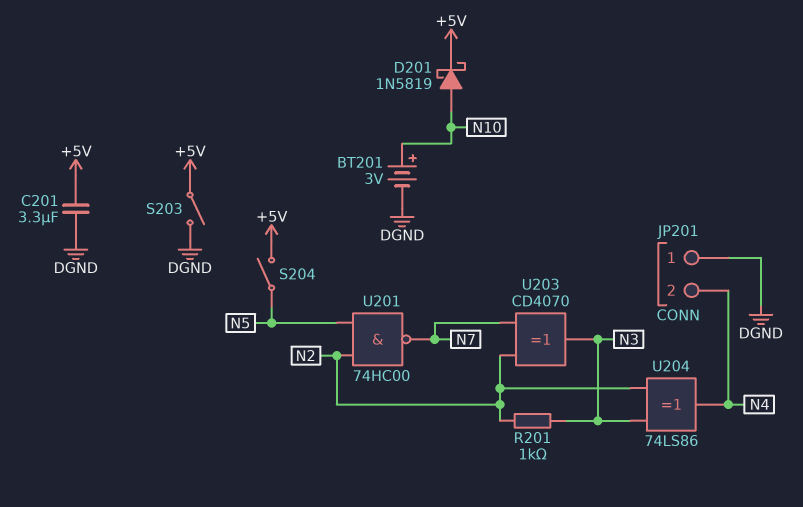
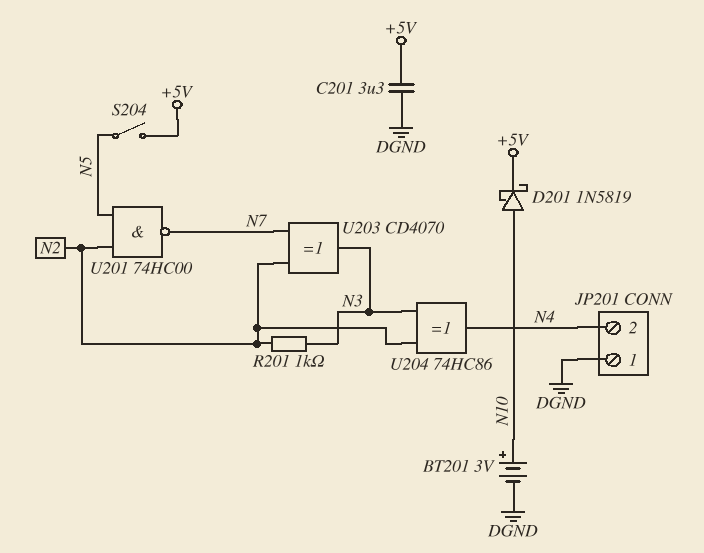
S203: switch (+5V, DGND) -> none
U204: XOR 74LS86 (in N2, in N3, out N4) -> XOR 74HC86 (in N2, in N3, out N4)

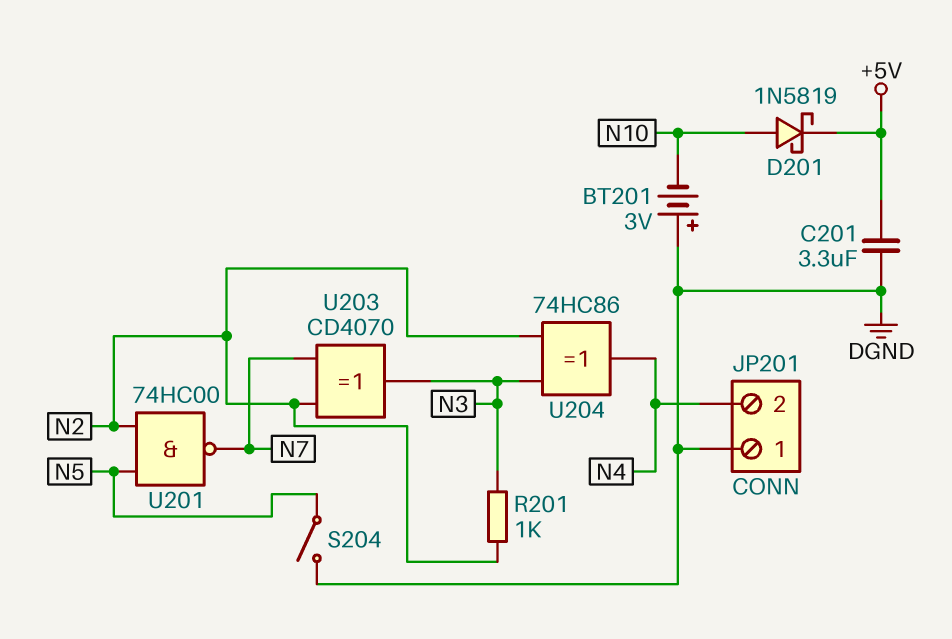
BT201: 3V (plus N10, minus DGND) -> 3V (plus DGND, minus N10)
S204: switch (+5V, N5) -> switch (DGND, N5)

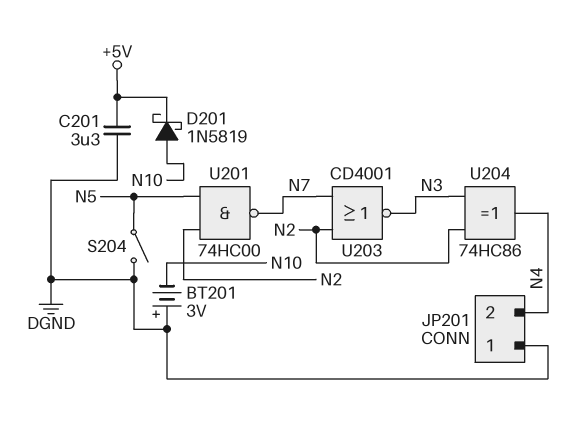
R201: 1k (N2, N3) -> none
U203: XOR CD4070 (in N2, in N7, out N3) -> NOR CD4001 (in N2, in N7, out N3)

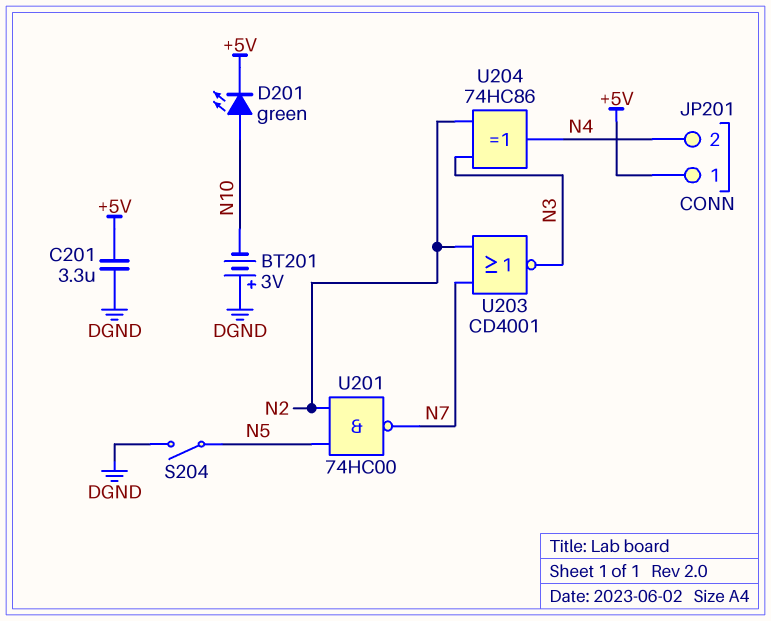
D201: schottky 1N5819 (A N10, K +5V) -> LED green (A N10, K +5V)
JP201 pin 1: DGND -> +5V

